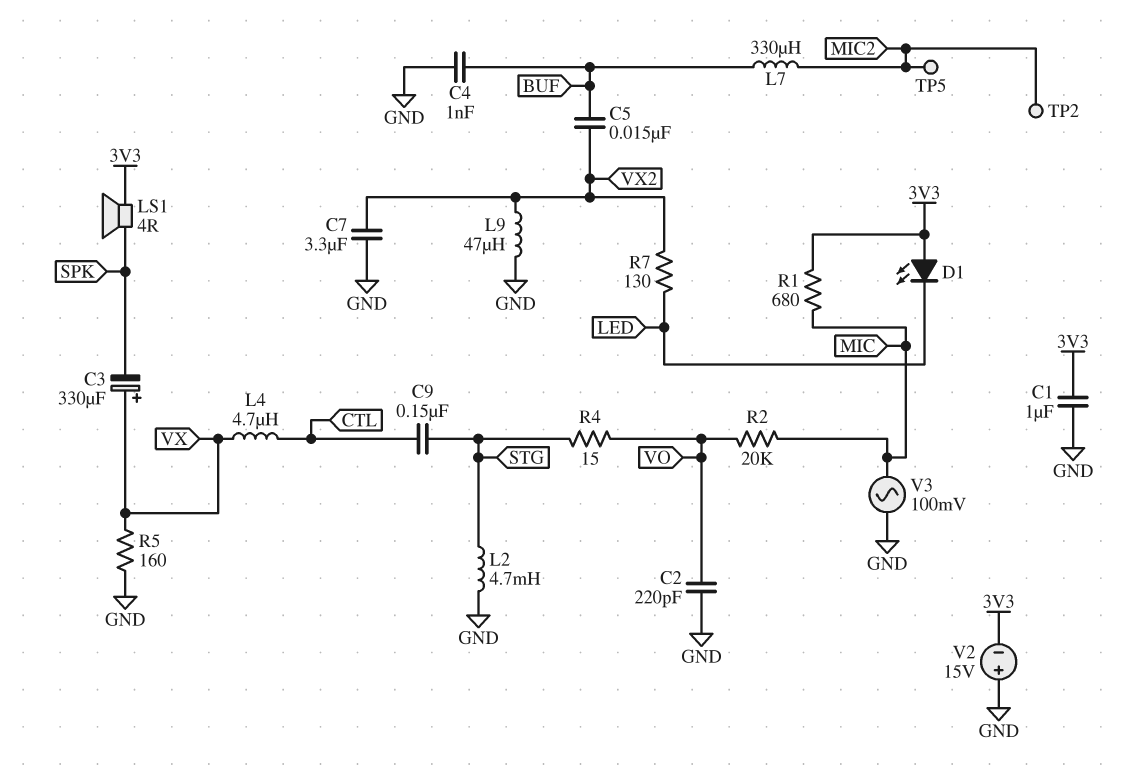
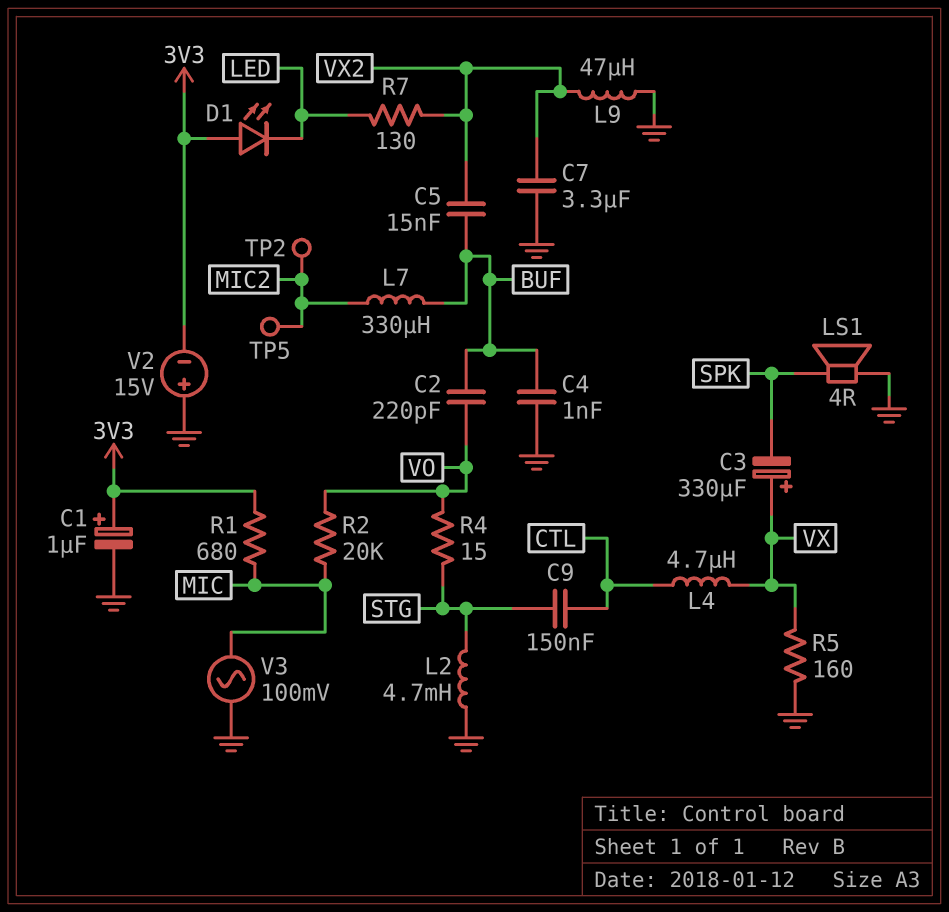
C1: 1uF (3V3, GND) -> 1uF (plus 3V3, minus GND)
C2: 220pF (GND, VO) -> 220pF (BUF, VO)
LS1: speaker 4R (3V3, SPK) -> speaker 4R (GND, SPK)

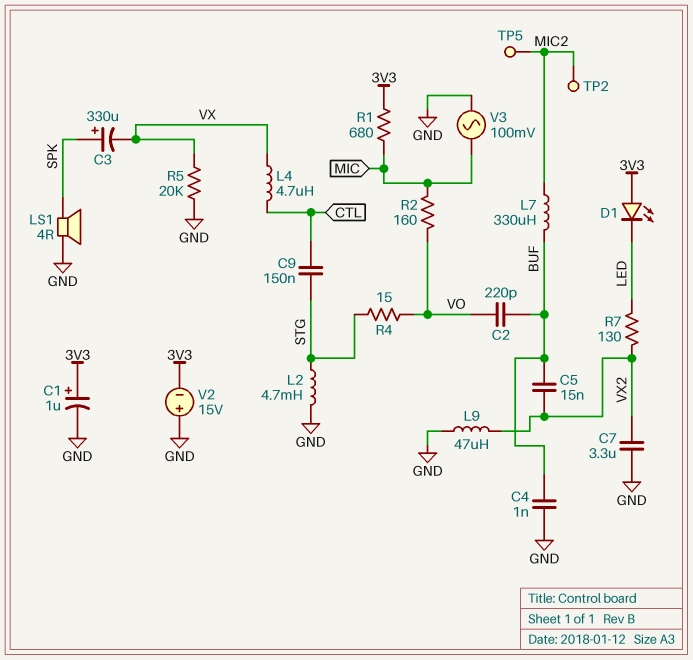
C3: 330uF (plus VX, minus SPK) -> 330uF (plus SPK, minus VX)
R2: 20k (MIC, VO) -> 160 (MIC, VO)
R5: 160 (GND, VX) -> 20k (GND, VX)

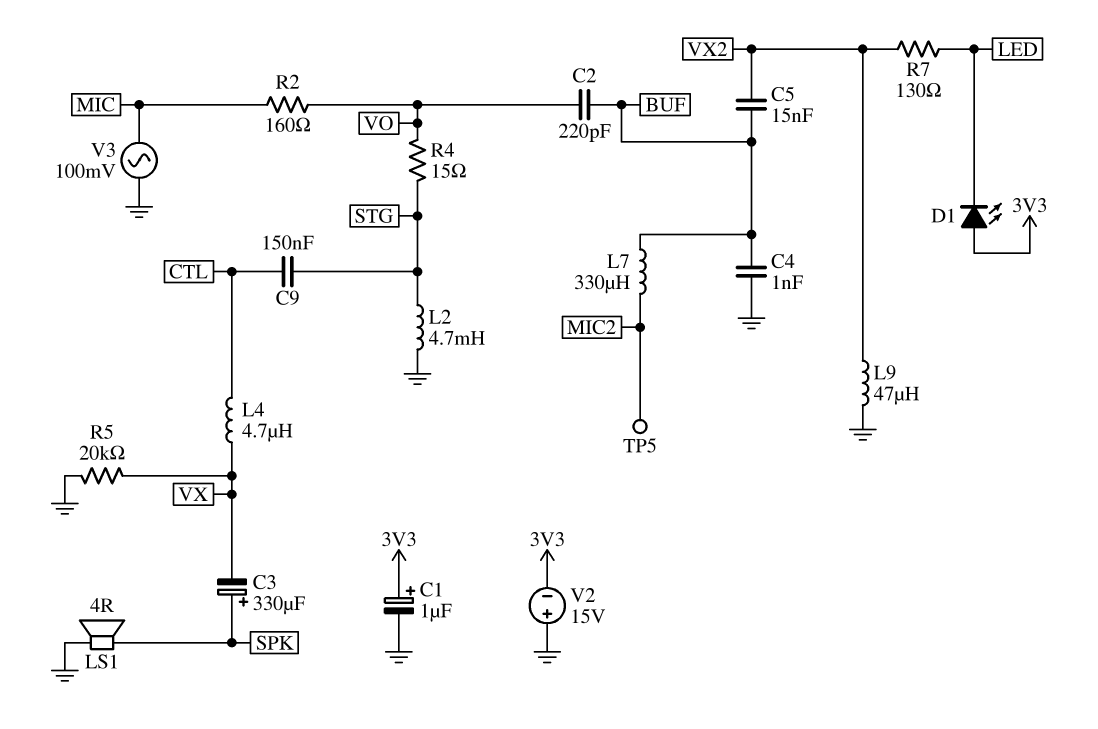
C7: 3.3uF (GND, VX2) -> none
R1: 680 (3V3, MIC) -> none
TP2: test point (MIC2) -> none

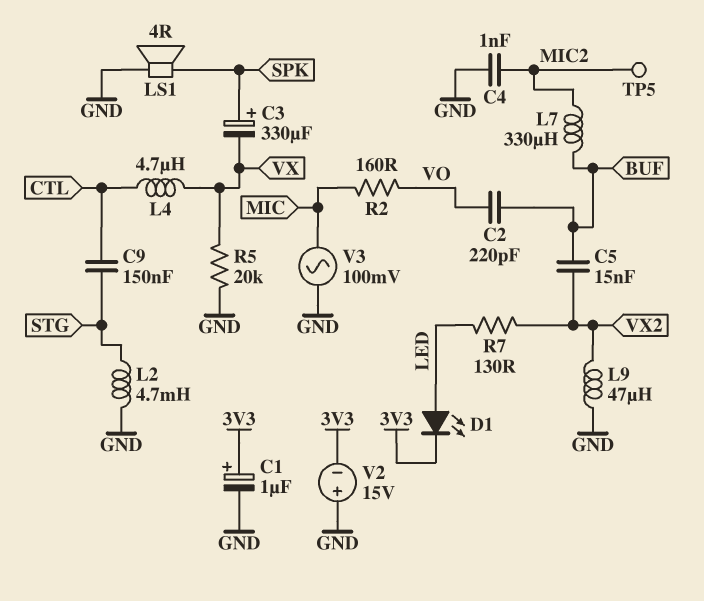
C4: 1nF (BUF, GND) -> 1nF (GND, MIC2)
D1: LED (A 3V3, K LED) -> LED (A LED, K 3V3)
R4: 15 (STG, VO) -> none

